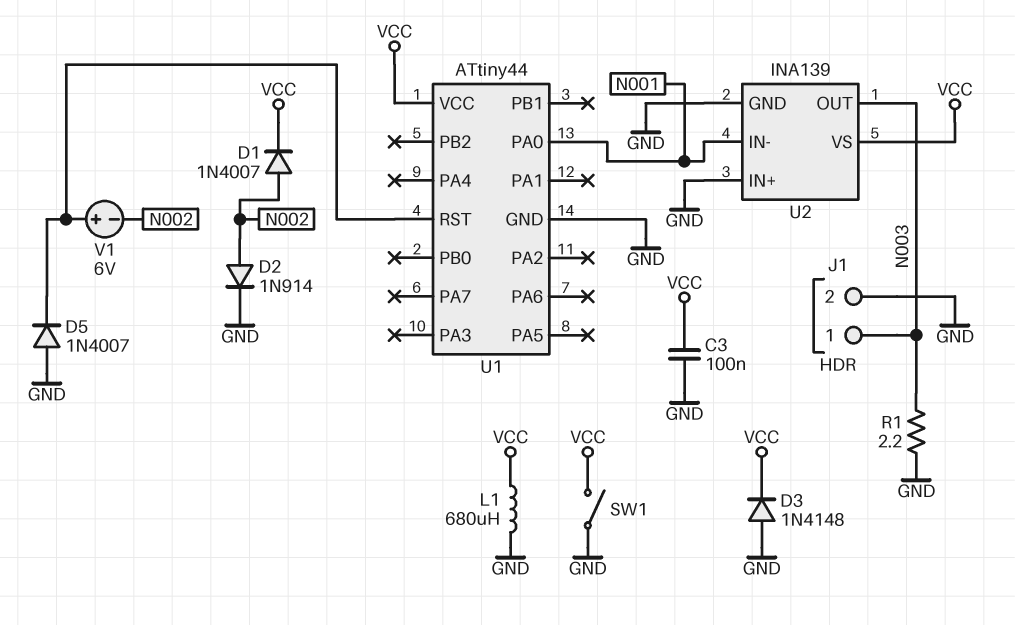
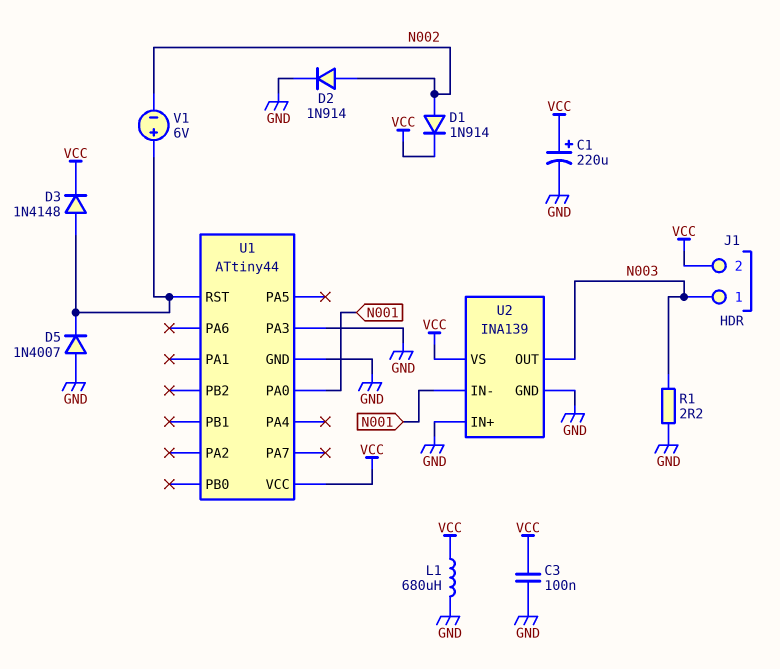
C1: none -> 220uF (plus VCC, minus GND)
D1: diode 1N4007 (A N002, K VCC) -> diode 1N914 (A N002, K VCC)
D3: diode 1N4148 (A GND, K VCC) -> diode 1N4148 (A U1/RST, K VCC)
J1 pin 2: GND -> VCC
SW1: switch (GND, VCC) -> none
U1 pin PA3: none -> GND

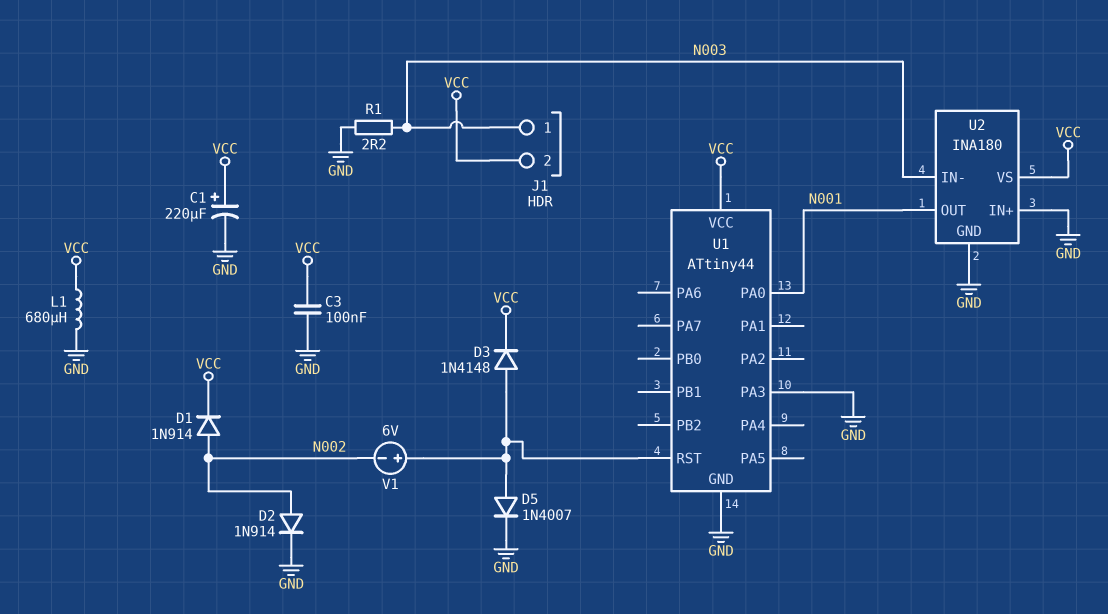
D5: diode 1N4007 (A GND, K U1/RST) -> diode 1N4007 (A U1/RST, K GND)
U2: INA139 -> INA180
U2 pin IN-: N001 -> N003
U2 pin OUT: N003 -> N001

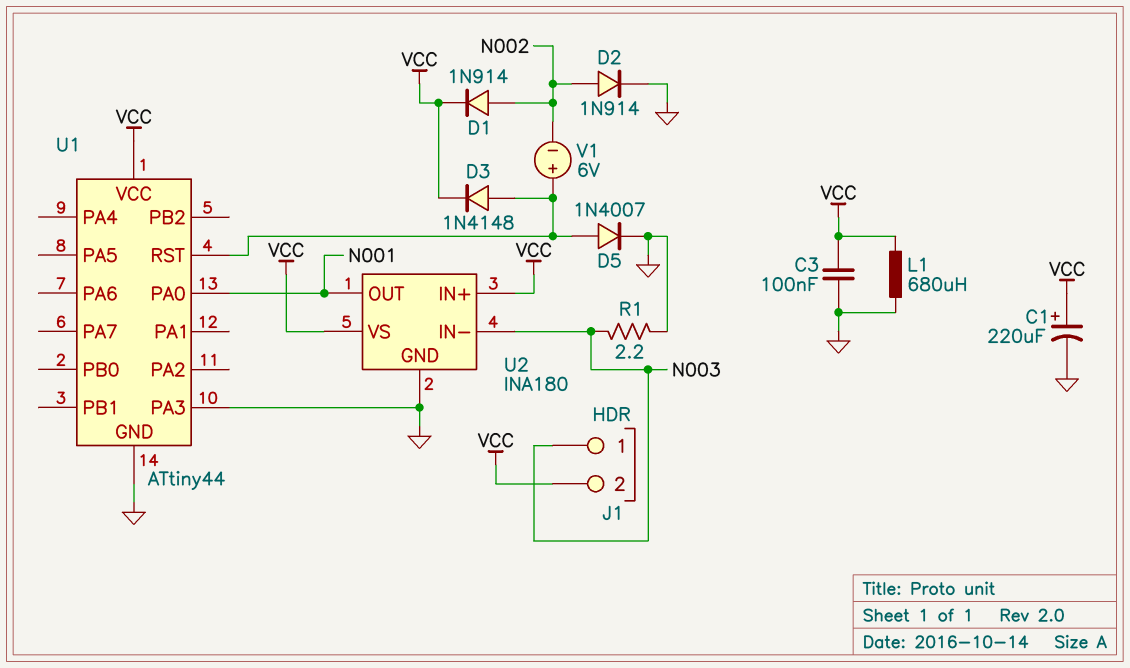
U2 pin IN+: GND -> VCC

